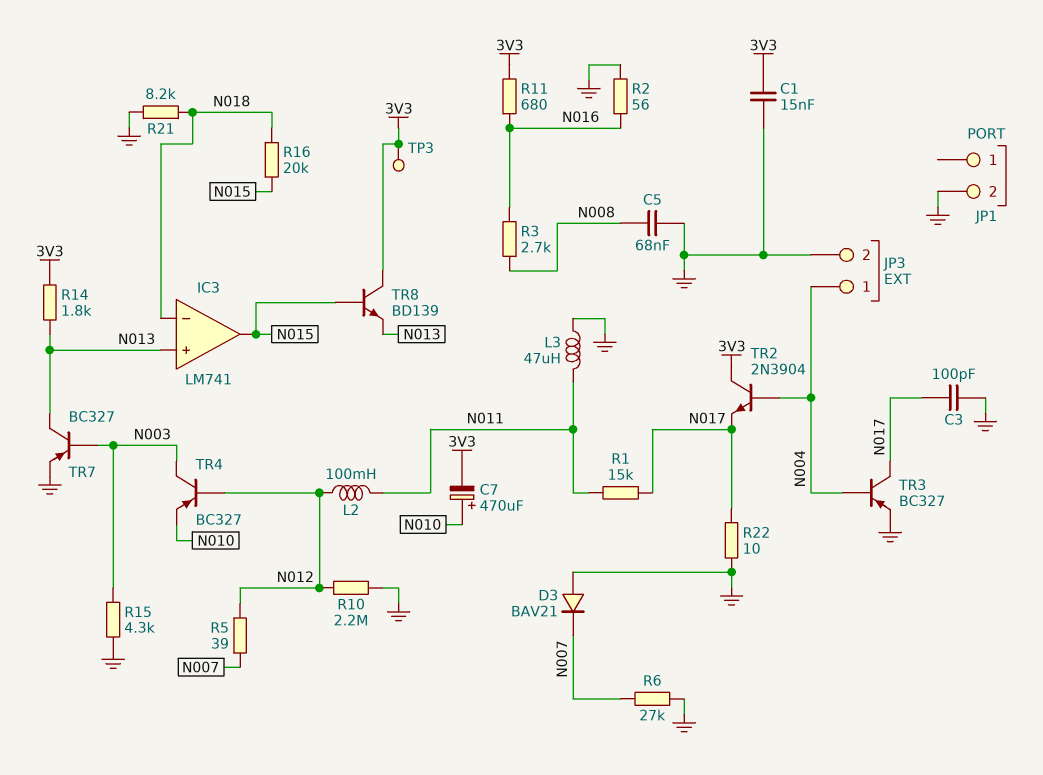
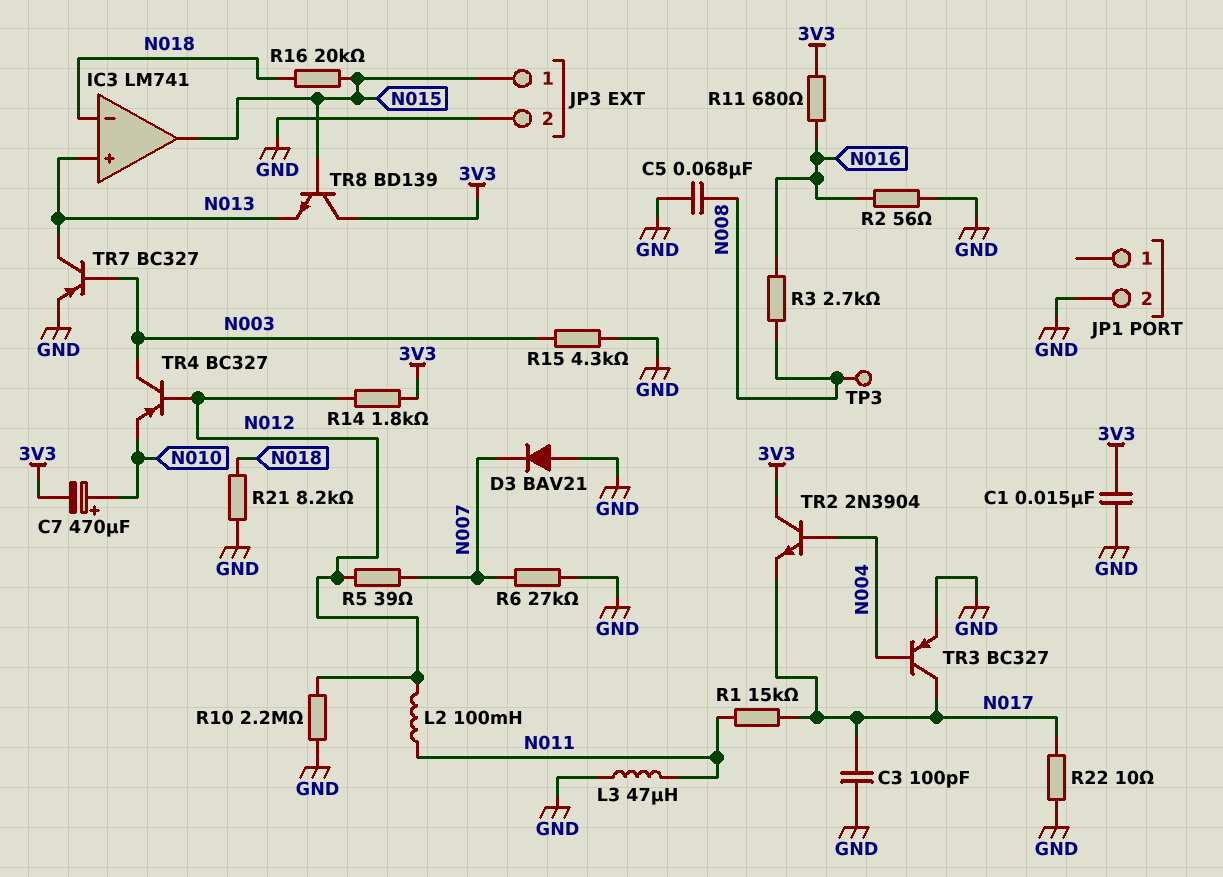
JP3 pin 1: N004 -> N015
R14: 1.8k (3V3, N013) -> 1.8k (3V3, N012)
TP3: test point (3V3) -> test point (N008)

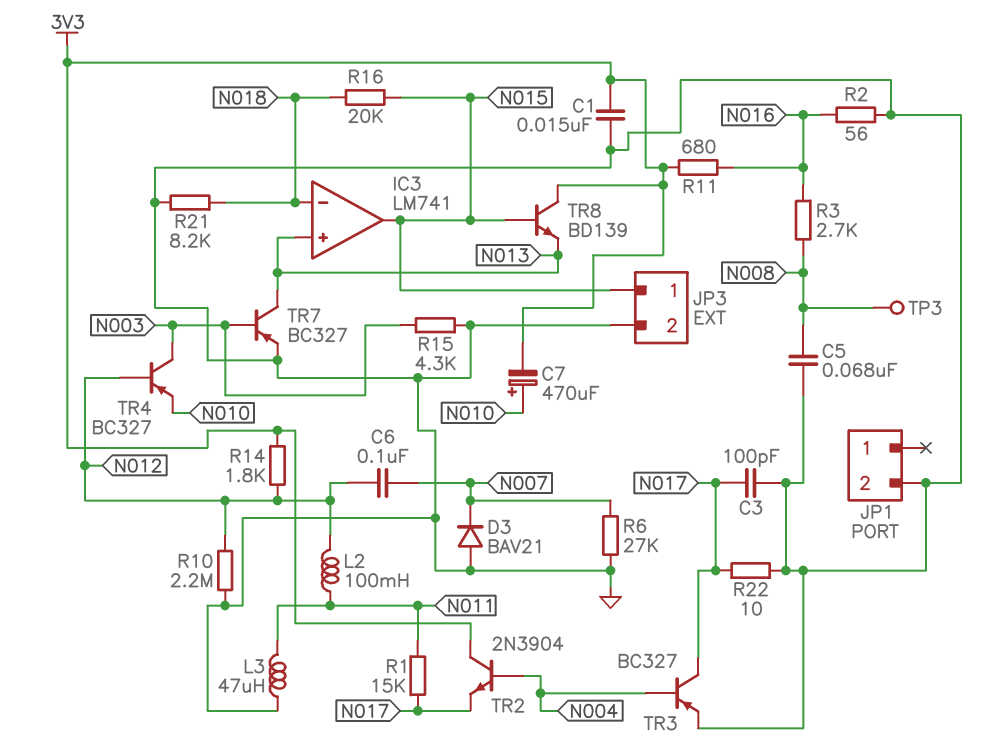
C6: none -> 100nF (N007, N012)
R5: 39 (N007, N012) -> none

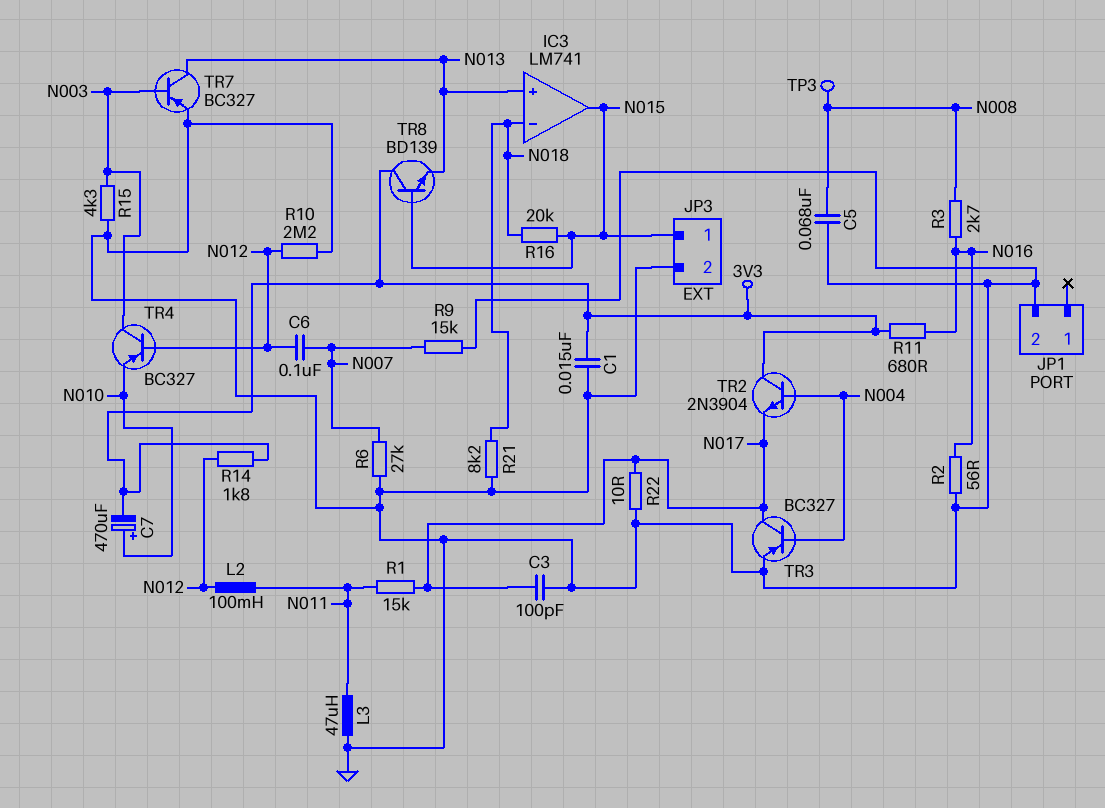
D3: diode BAV21 (A GND, K N007) -> none
R9: none -> 15k (GND, N007)

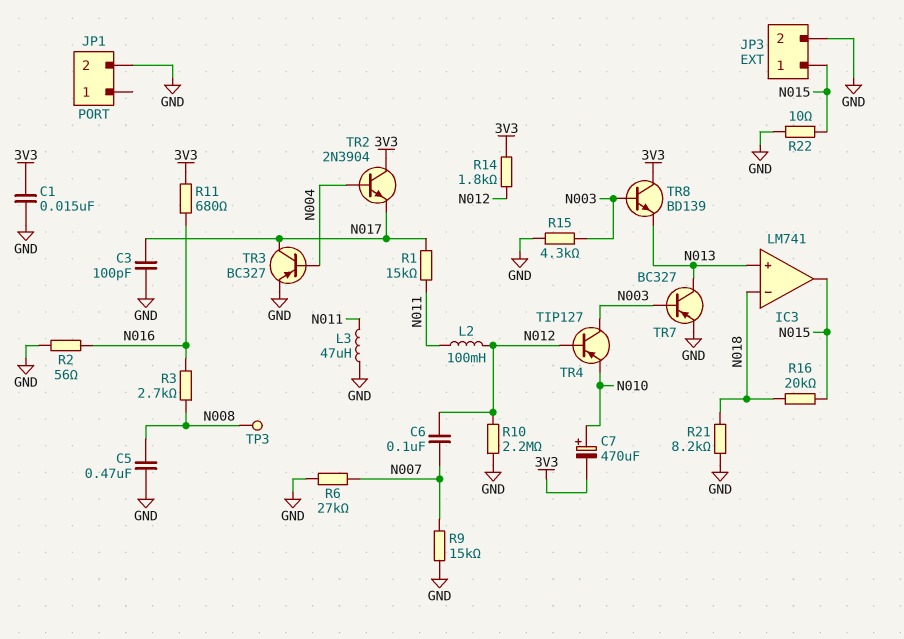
C5: 68nF (GND, N008) -> 470nF (GND, N008)
R22: 10 (GND, N017) -> 10 (GND, N015)
TR4: PNP BC327 (B N012, C N003, E N010) -> PNP TIP127 (B N012, C N003, E N010)
TR8: NPN BD139 (B N015, C 3V3, E N013) -> NPN BD139 (B N003, C 3V3, E N013)

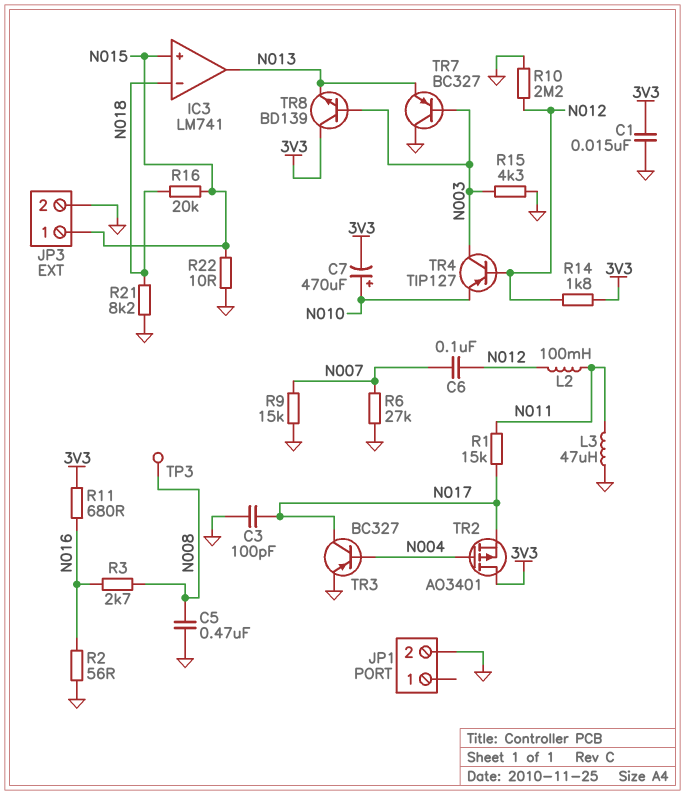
IC3 pin in+: N013 -> N015
IC3 pin out: N015 -> N013
TR2: NPN 2N3904 (B N004, C 3V3, E N017) -> PMOS AO3401 (G N004, D 3V3, S N017)
TR7: PNP BC327 (B N003, C N013, E GND) -> PNP BC327 (B N003, C GND, E N013)

